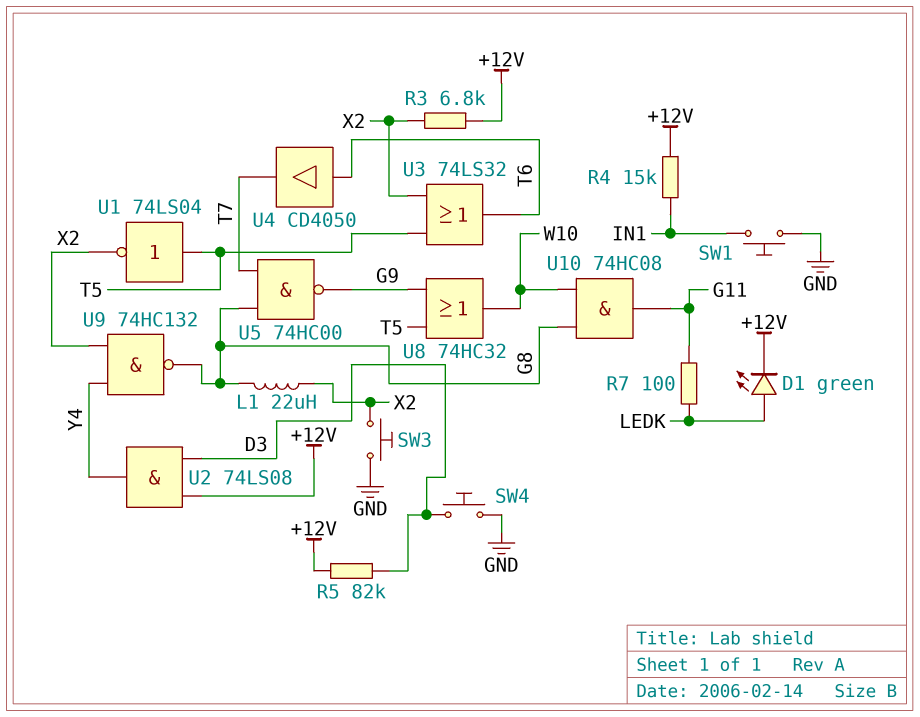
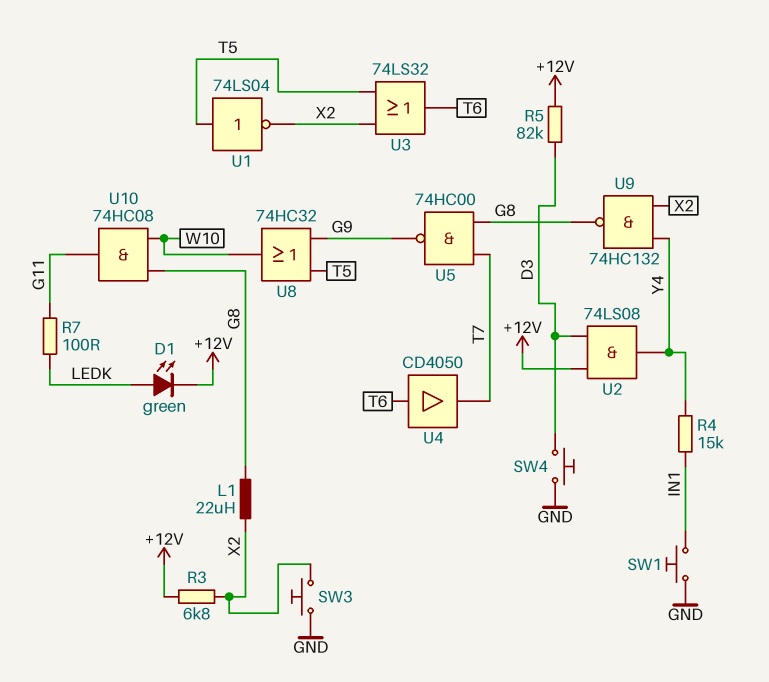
R4: 15k (+12V, IN1) -> 15k (IN1, Y4)

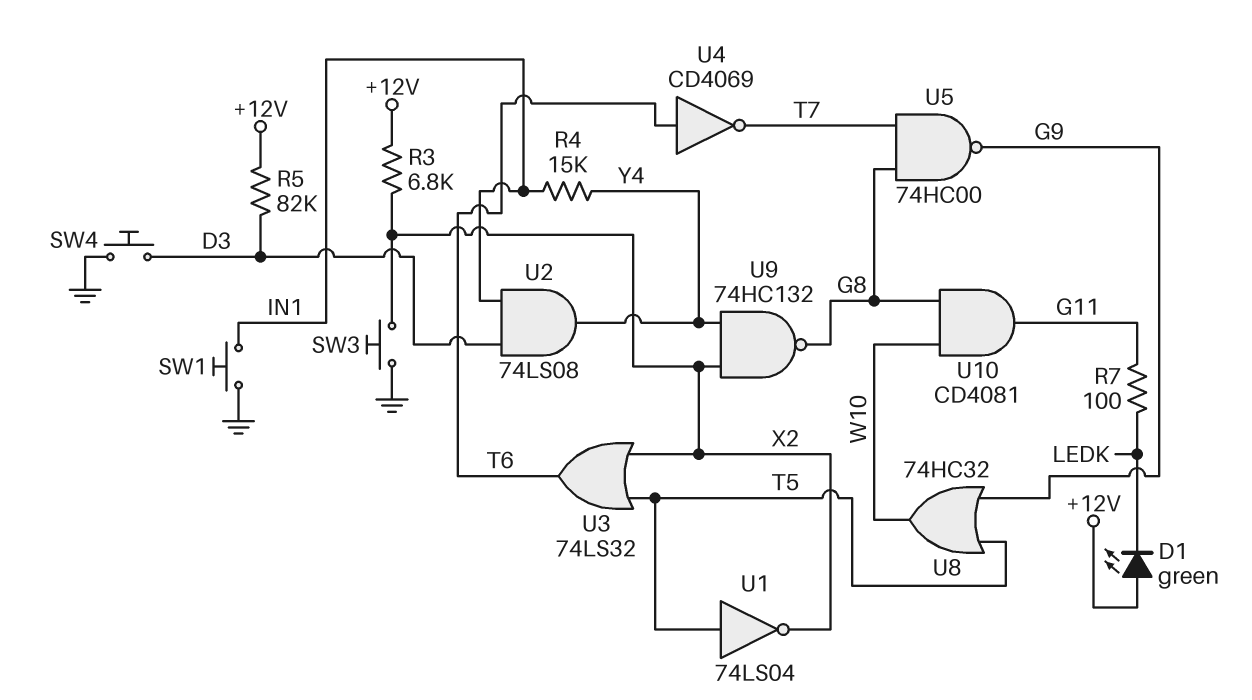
D1: LED green (A LEDK, K +12V) -> LED green (A +12V, K LEDK)
L1: 22uH (G8, X2) -> none
U2: AND 74LS08 (in +12V, in D3, out Y4) -> AND 74LS08 (in D3, in IN1, out Y4)
U4: buffer CD4050 (in T6, out T7) -> NOT CD4069 (in T6, out T7)
U10: AND 74HC08 (in G8, in W10, out G11) -> AND CD4081 (in G8, in W10, out G11)

